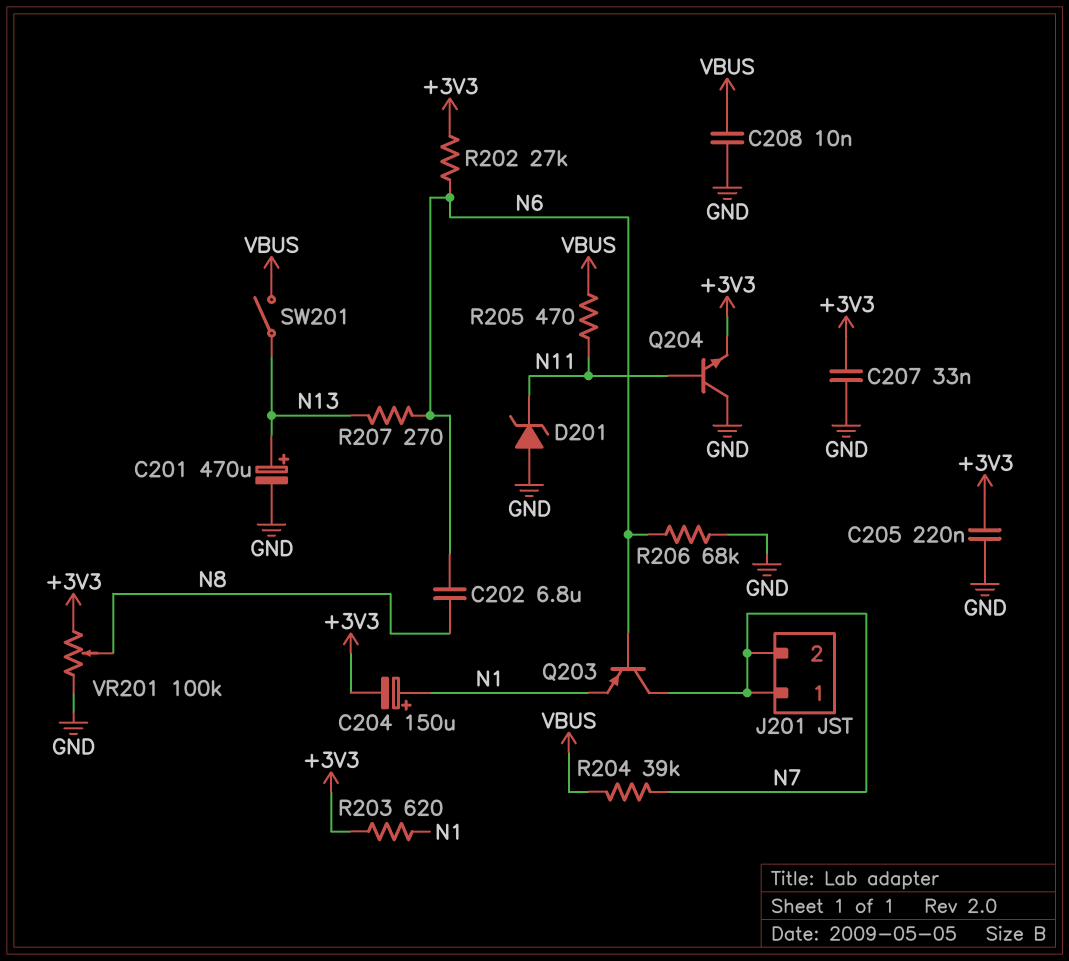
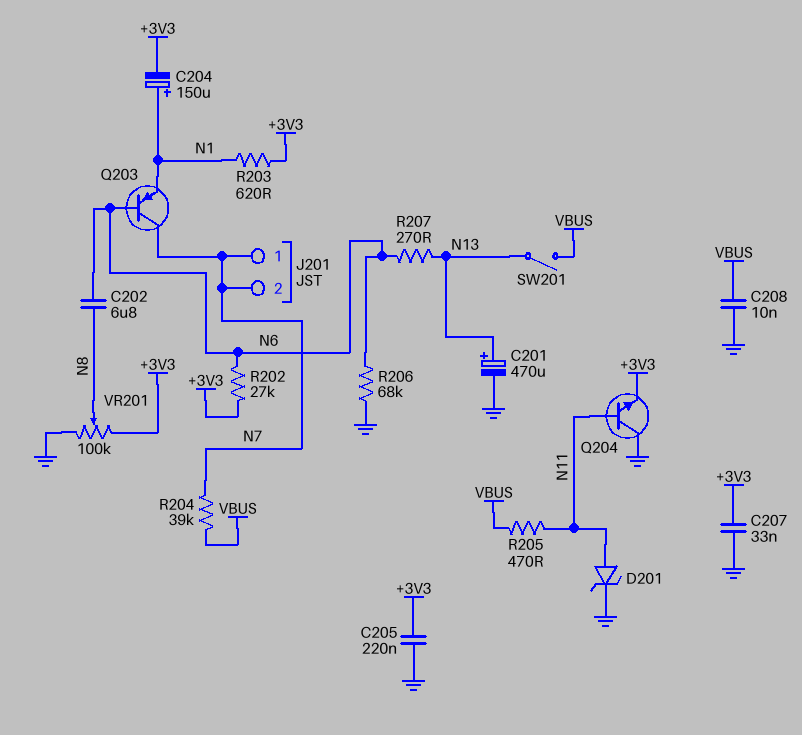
D201: zener (A GND, K N11) -> zener (A N11, K GND)

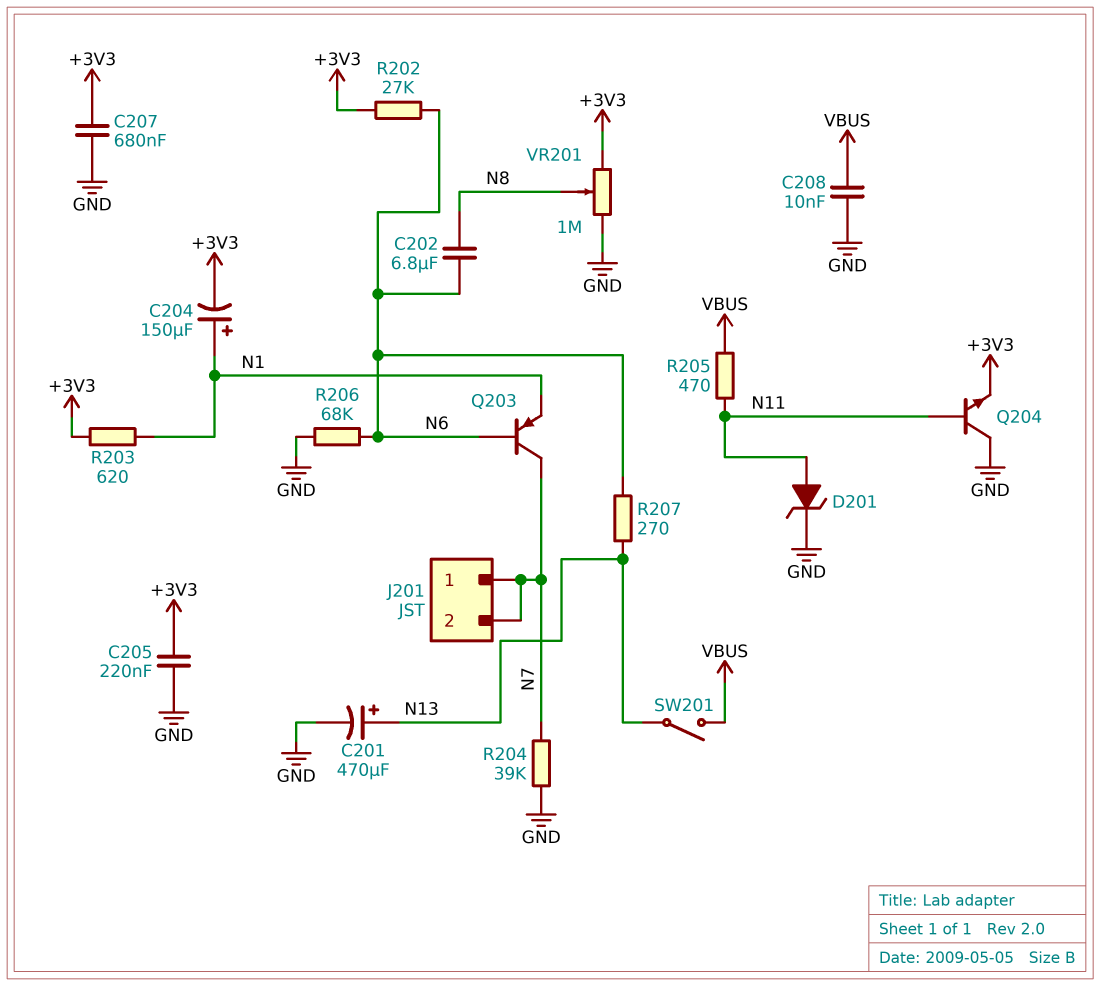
C207: 33nF (+3V3, GND) -> 680nF (+3V3, GND)
R204: 39k (N7, VBUS) -> 39k (GND, N7)
VR201: 100k (+3V3, GND, wiper N8) -> 1M (+3V3, GND, wiper N8)

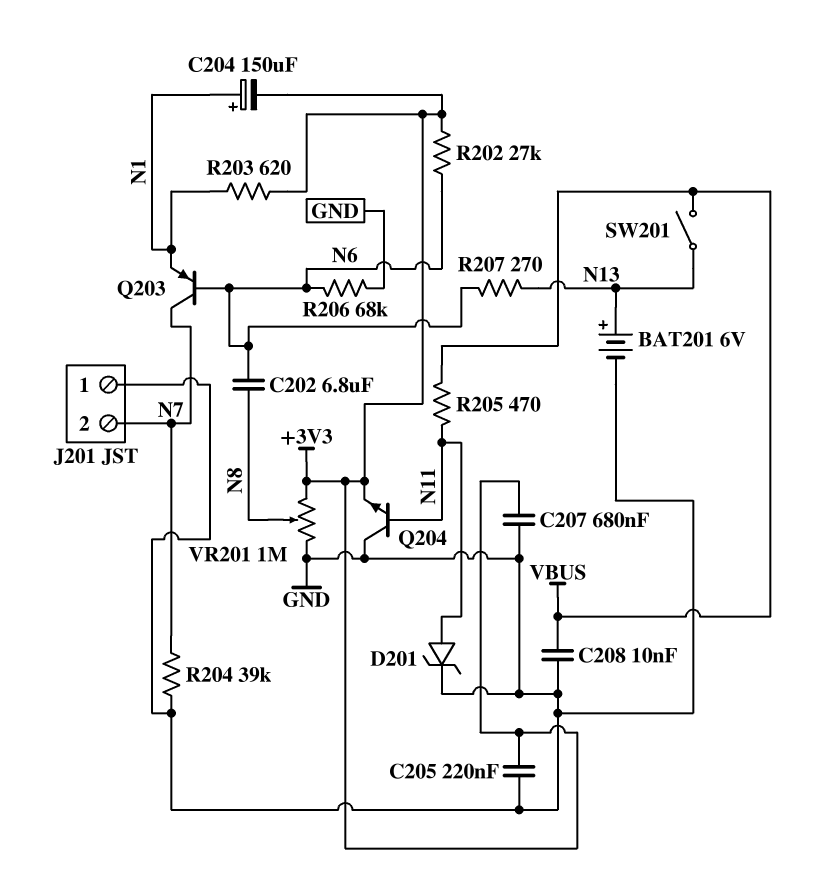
BAT201: none -> 6V (plus N13, minus GND)
C201: 470uF (plus N13, minus GND) -> none
J201 pin 1: N7 -> GND

